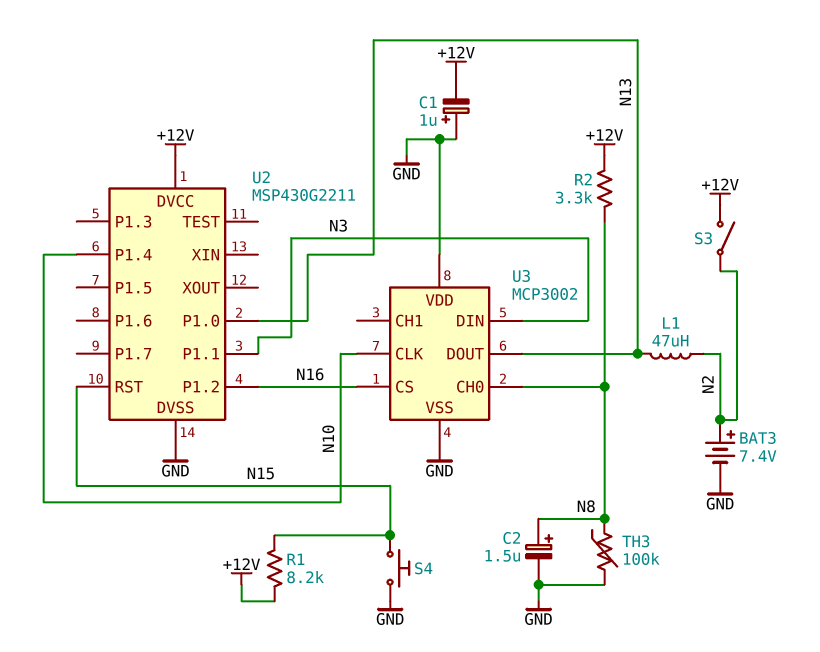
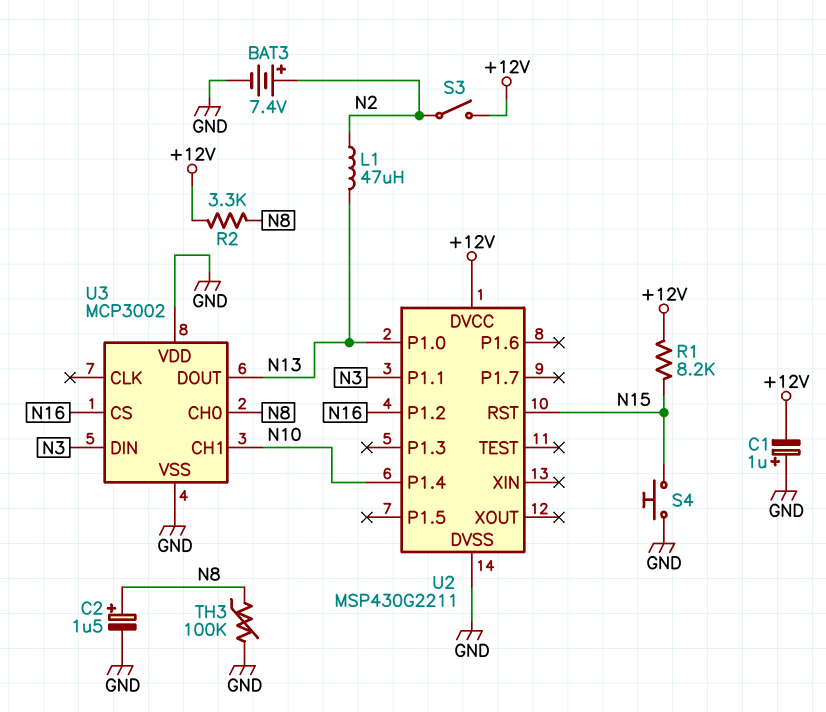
U3 pin CH1: none -> N10
U3 pin CLK: N10 -> none

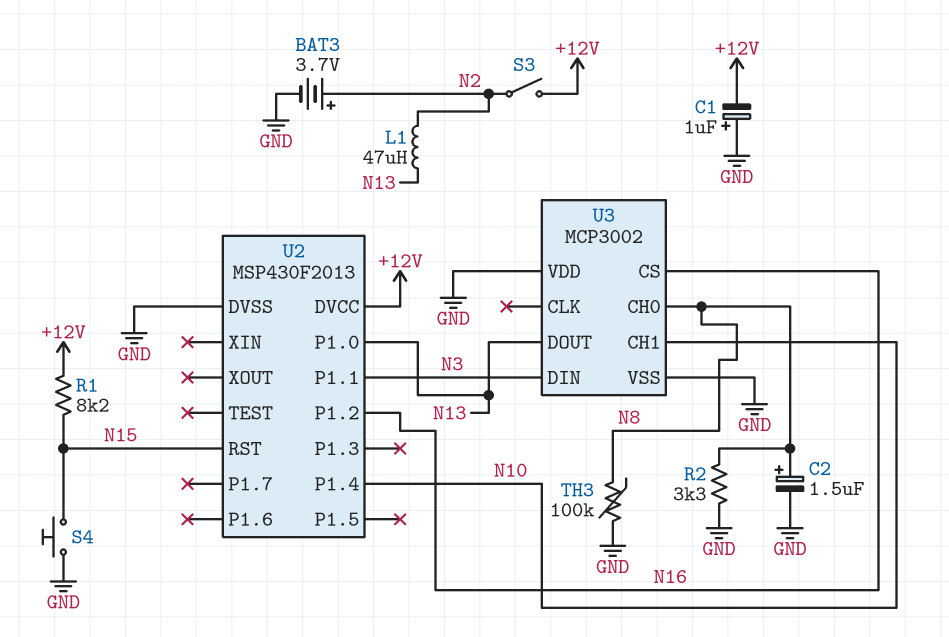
BAT3: 7.4V (plus N2, minus GND) -> 3.7V (plus N2, minus GND)
R2: 3.3k (+12V, N8) -> 3.3k (GND, N8)
U2: MSP430G2211 -> MSP430F2013

